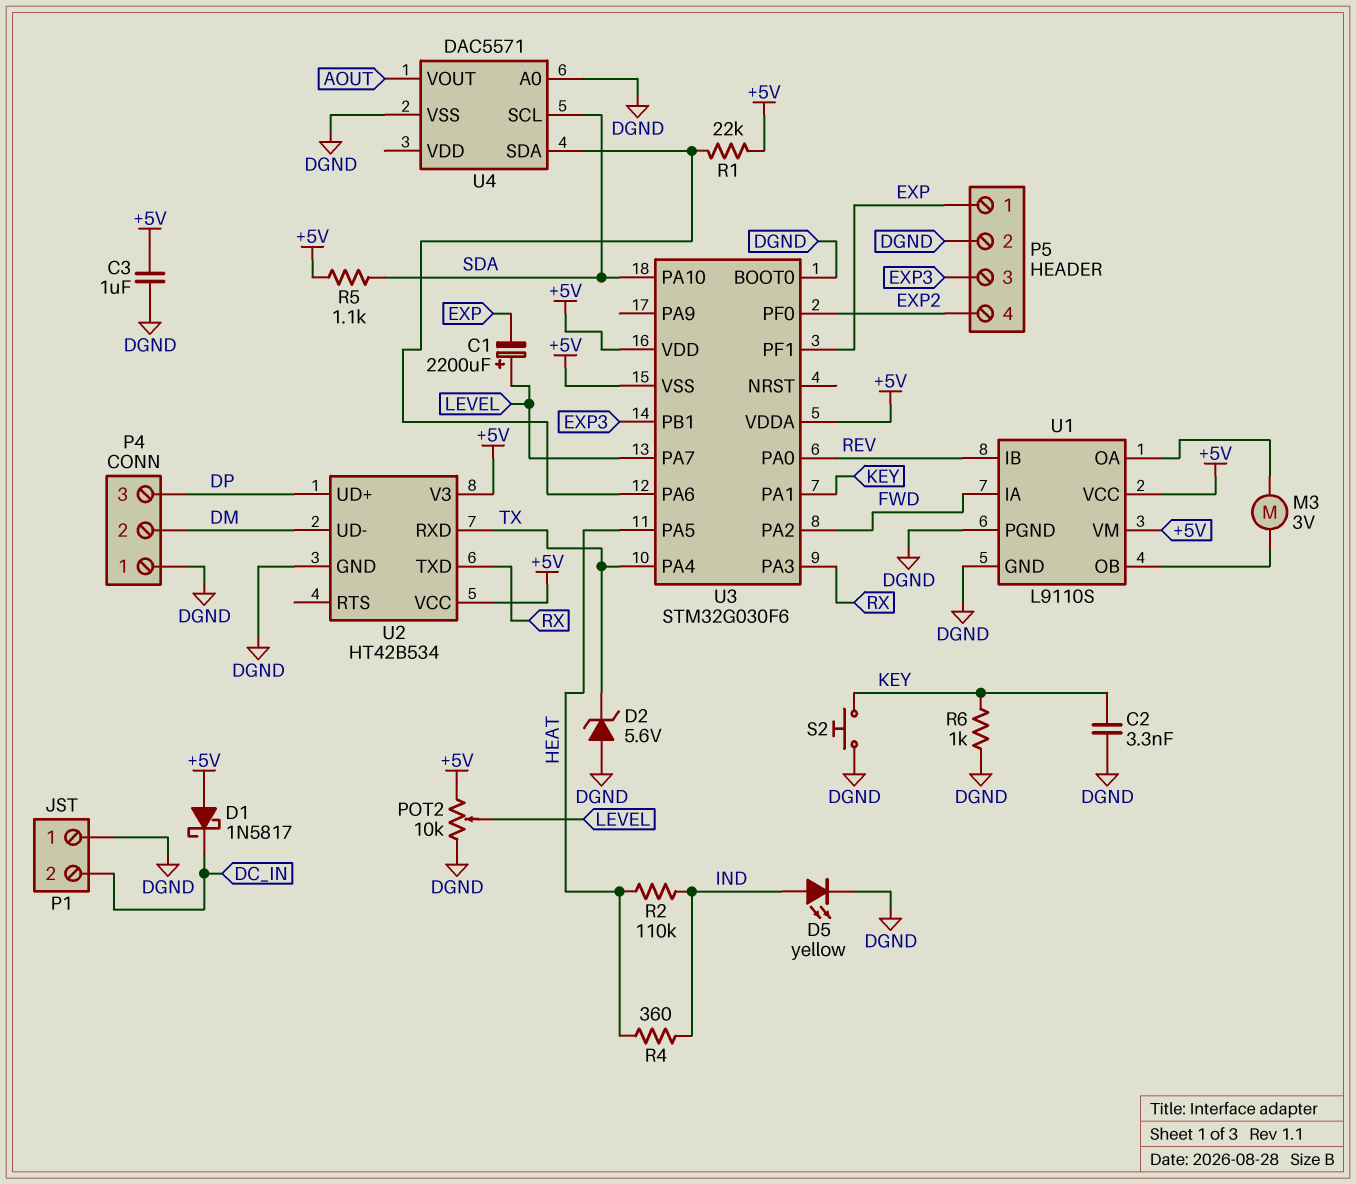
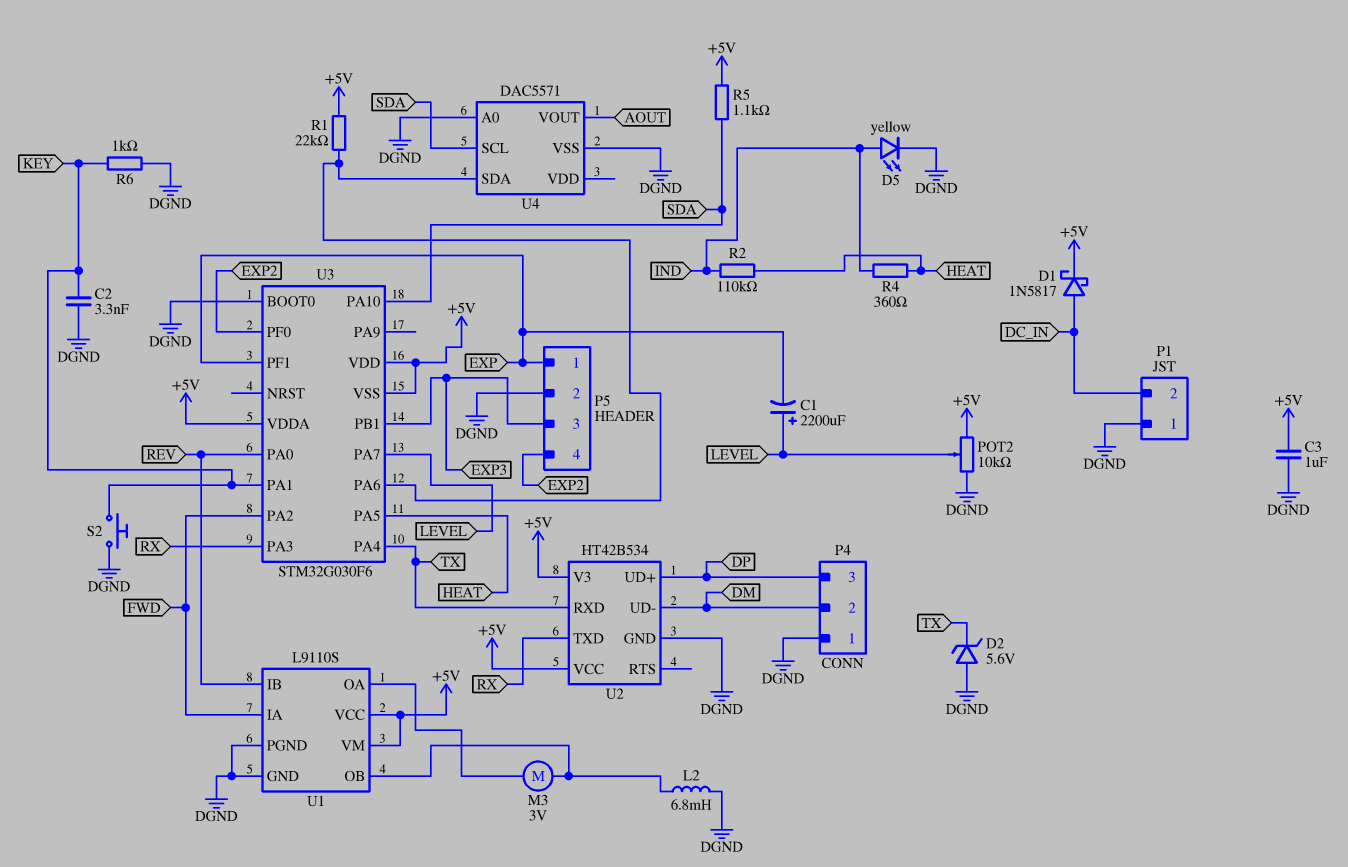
D1: schottky 1N5817 (A +5V, K DC_IN) -> schottky 1N5817 (A DC_IN, K +5V)
L2: none -> 6.8mH (DGND, U1/OB)

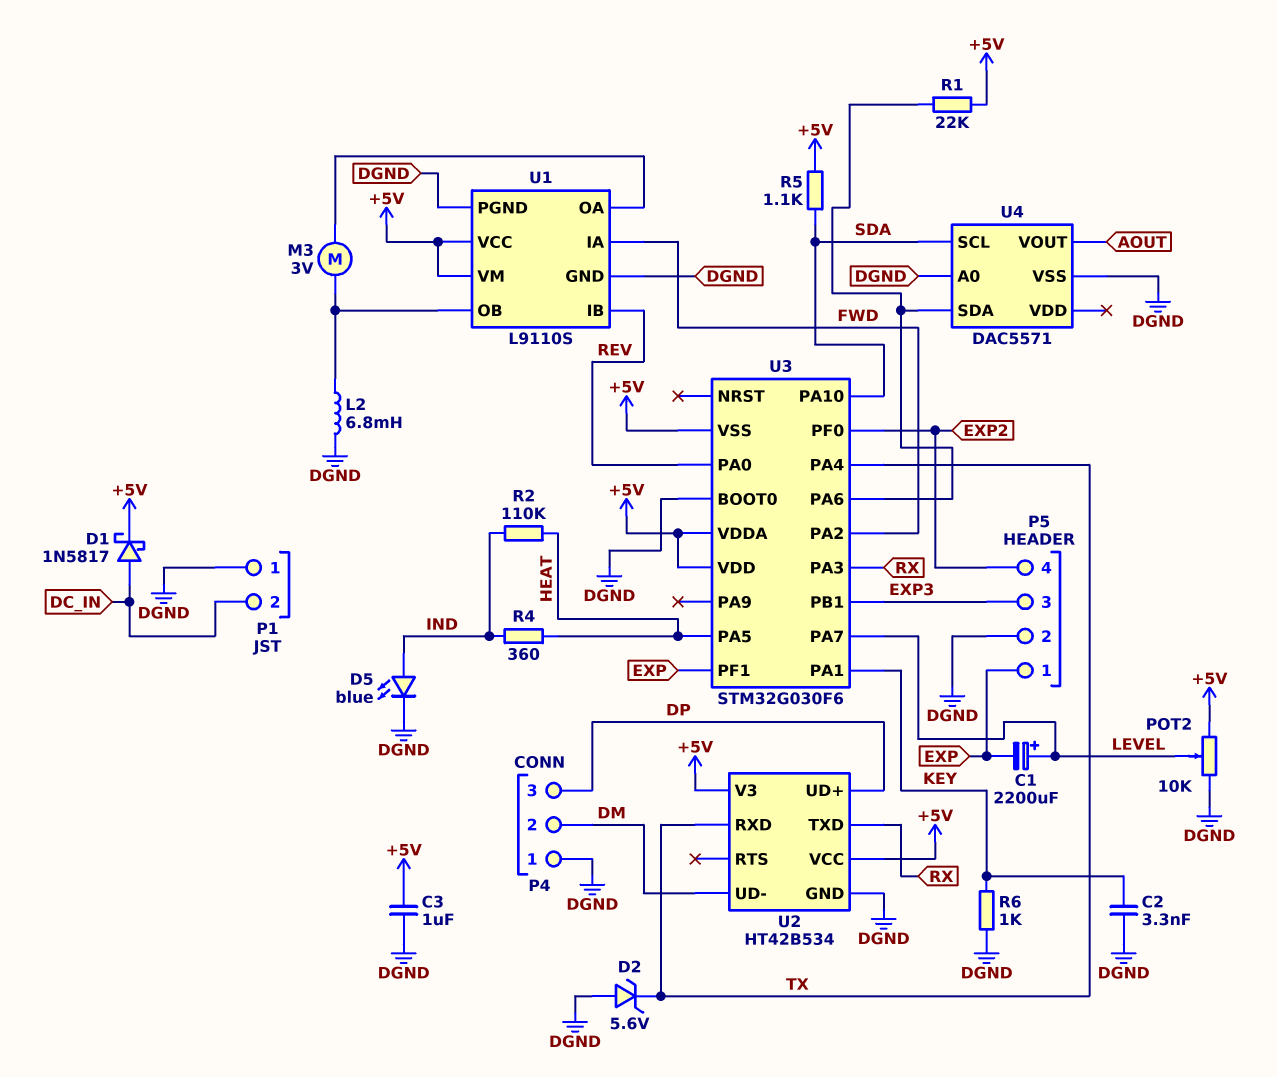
D5: LED yellow (A IND, K DGND) -> LED blue (A IND, K DGND)
S2: button (DGND, KEY) -> none

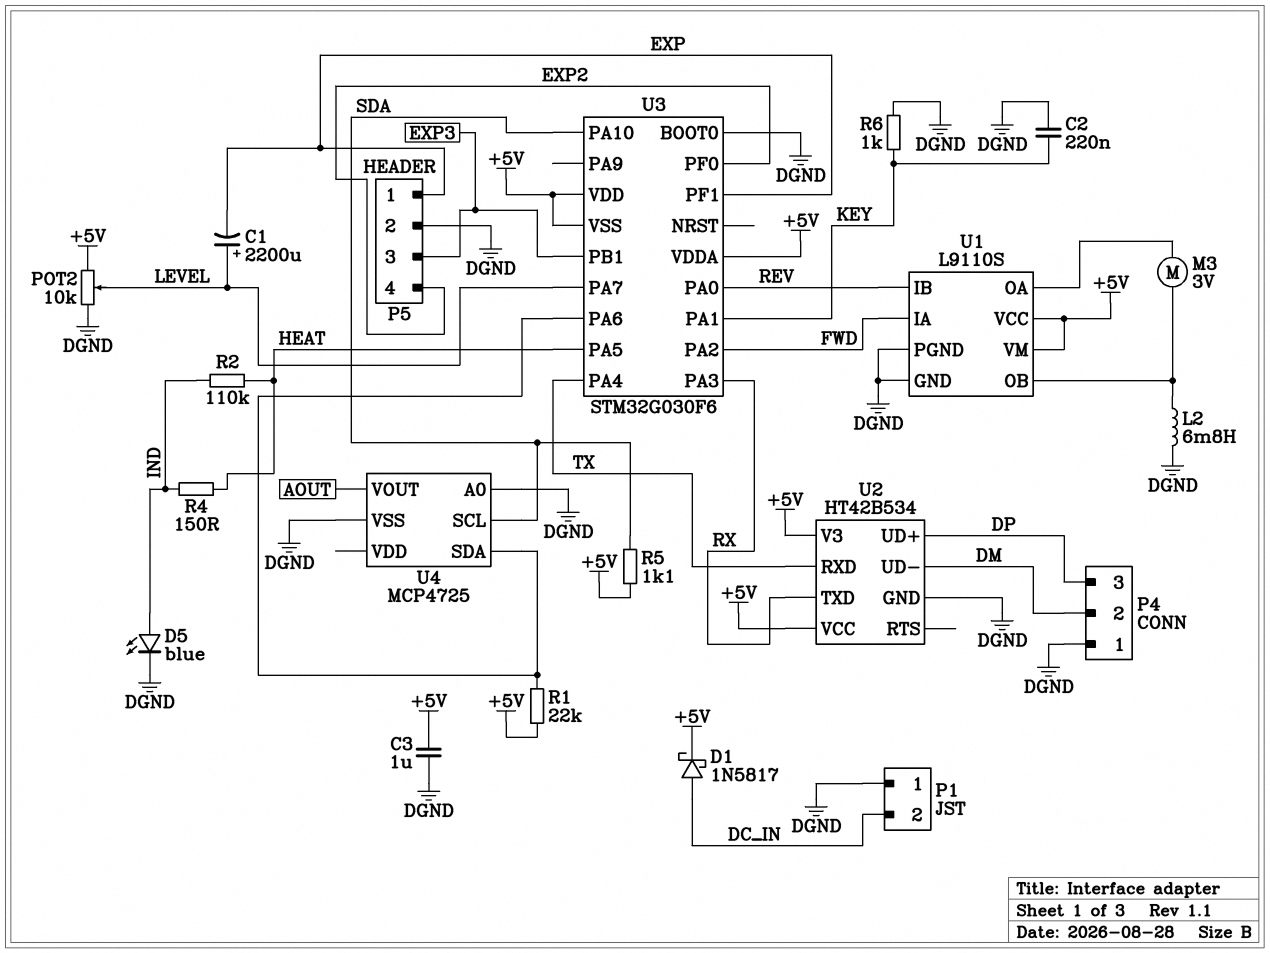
C2: 3.3nF (DGND, KEY) -> 220nF (DGND, KEY)
D2: zener 5.6V (A DGND, K TX) -> none
R4: 360 (HEAT, IND) -> 150 (HEAT, IND)
U4: DAC5571 -> MCP4725

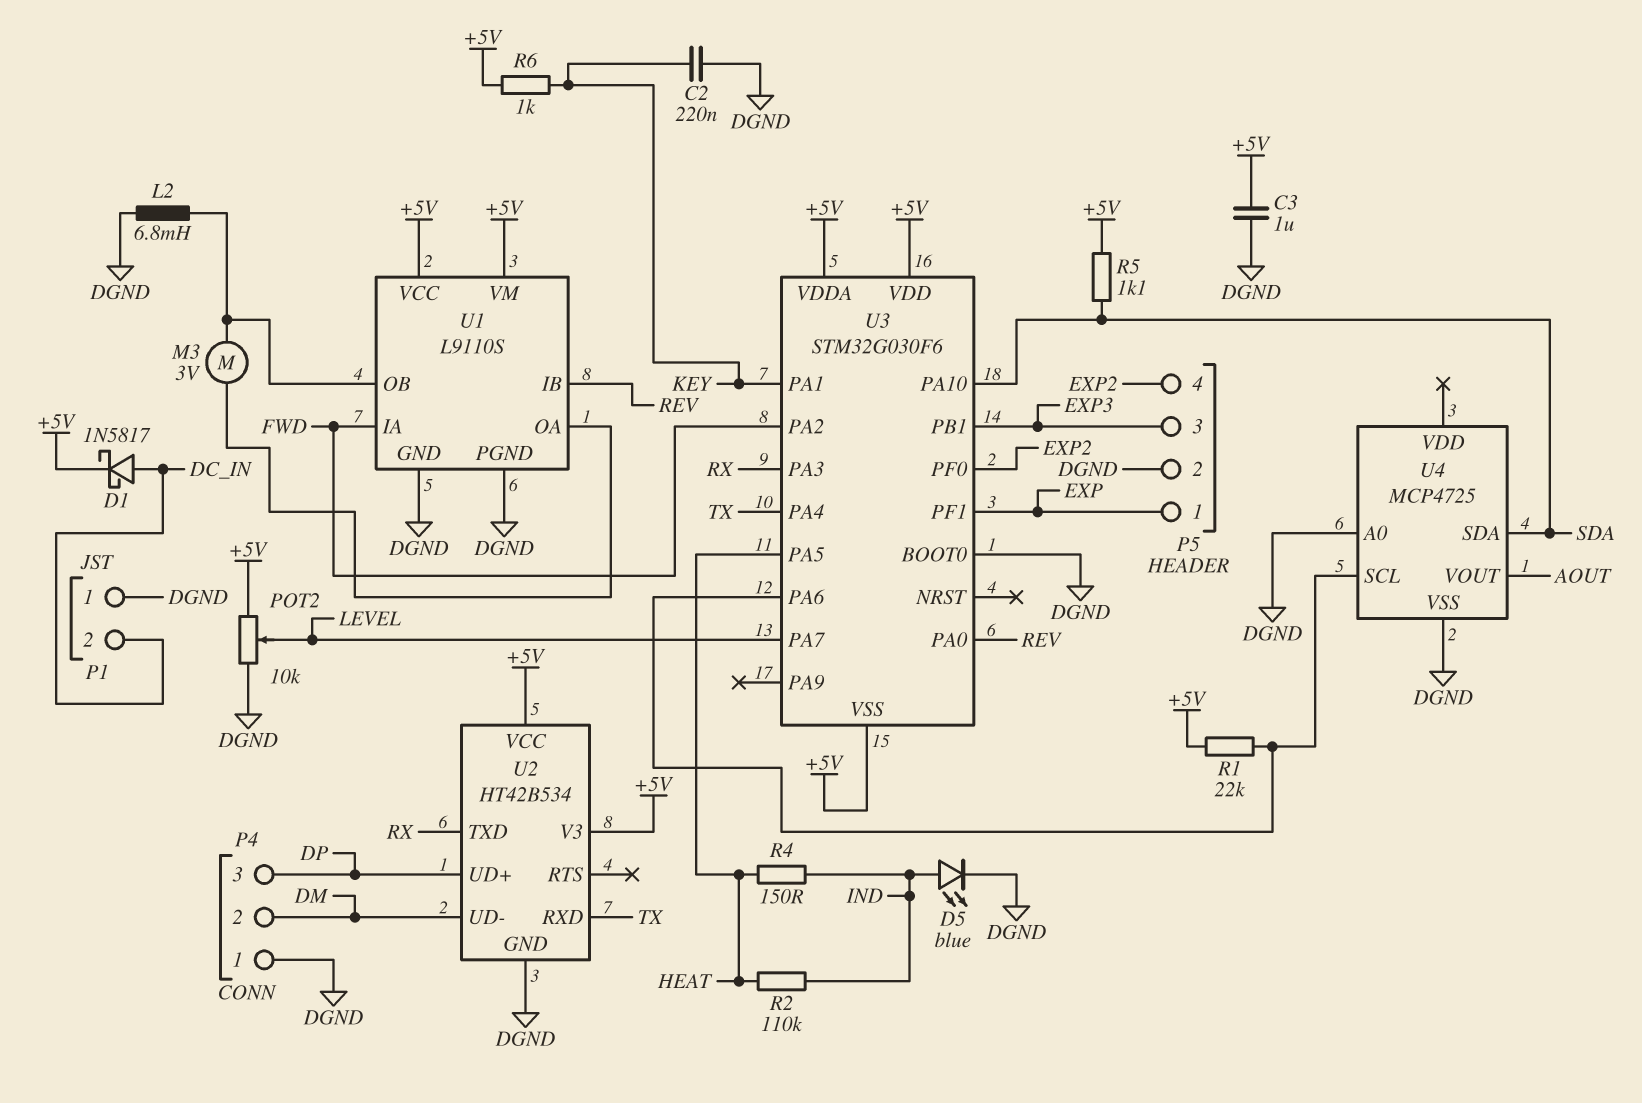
C1: 2200uF (plus LEVEL, minus EXP) -> none
R6: 1k (DGND, KEY) -> 1k (+5V, KEY)
U4 pin SCL: SDA -> U3/PA6
U4 pin SDA: U3/PA6 -> SDA

